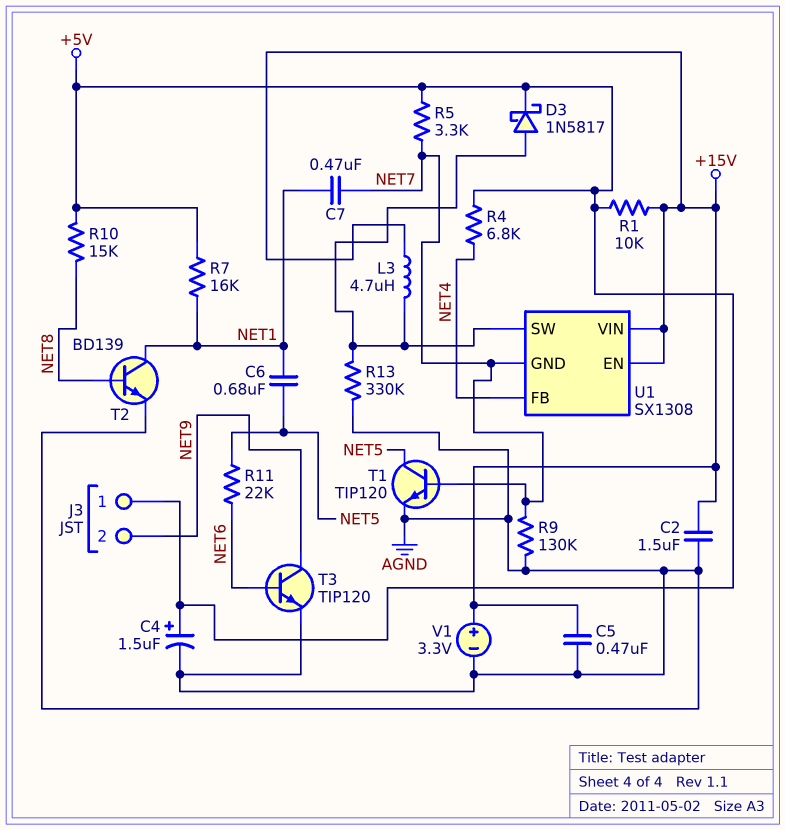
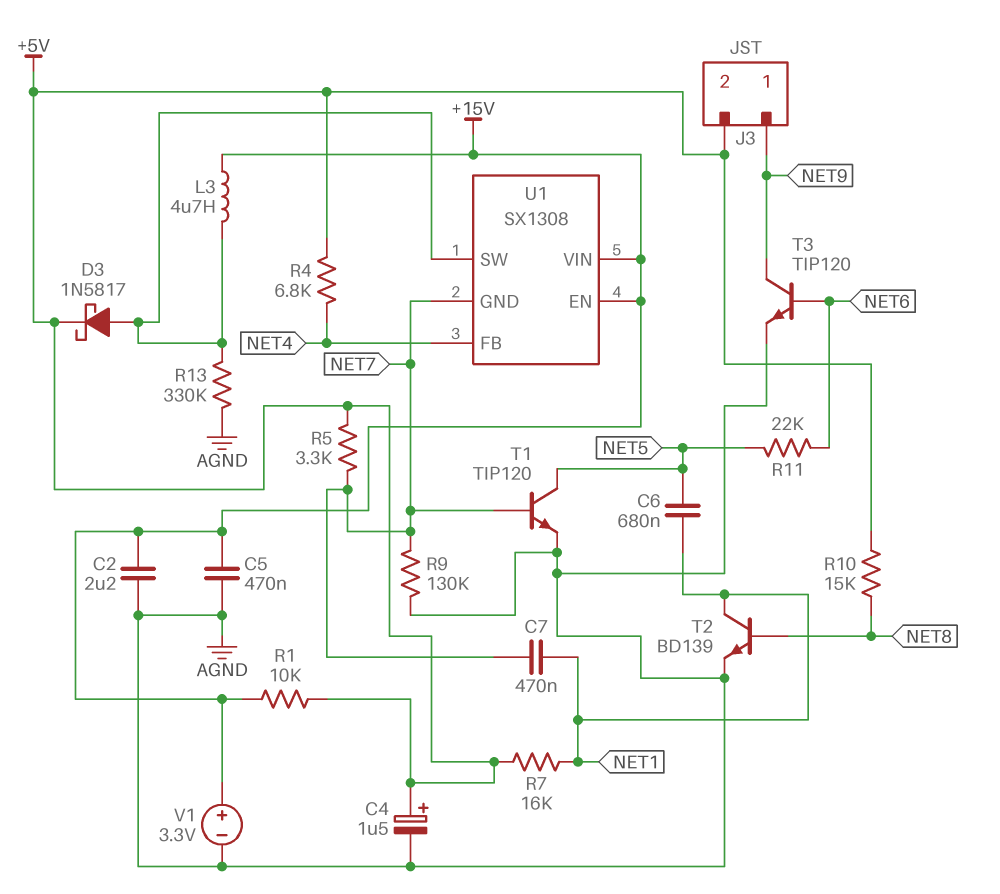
C2: 1.5uF (+15V, AGND) -> 2.2uF (+15V, AGND)
J3 pin 1: +5V -> NET9
J3 pin 2: NET9 -> +5V

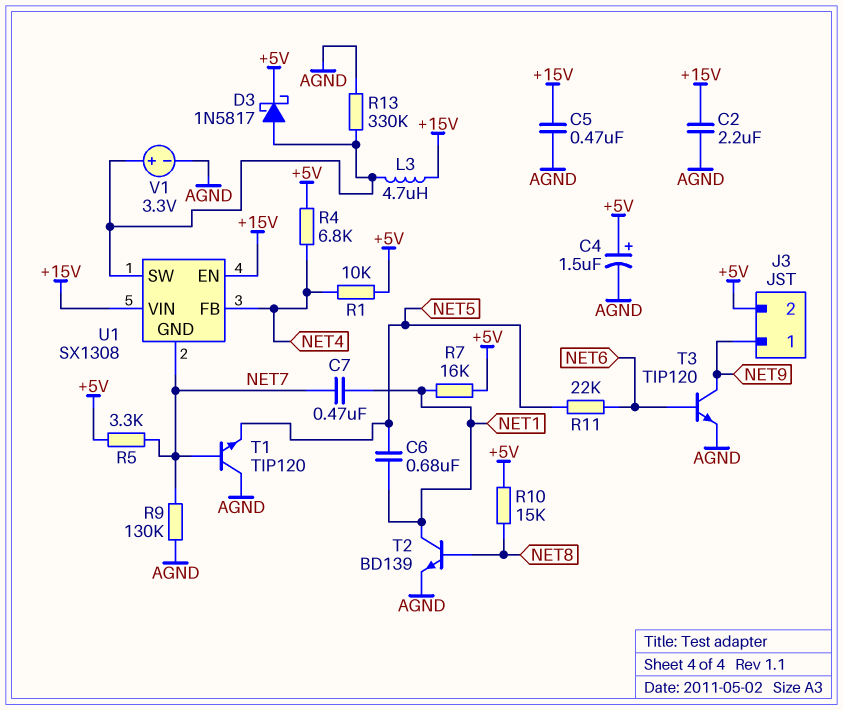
R1: 10k (+5V, +15V) -> 10k (+5V, NET4)
T1: NPN TIP120 (B NET7, C NET5, E AGND) -> NPN TIP120 (B NET7, C AGND, E NET5)
V1: 3.3V (plus +15V, minus AGND) -> 3.3V (plus U1/SW, minus AGND)

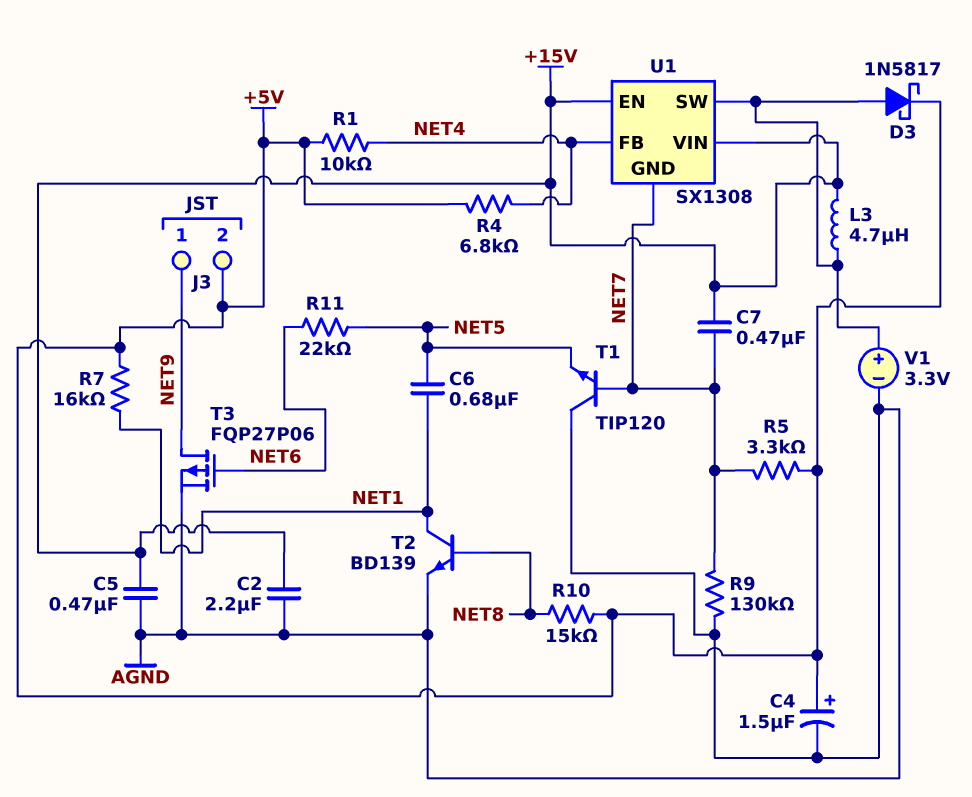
C7: 470nF (NET1, NET7) -> 470nF (+15V, NET7)
R13: 330k (AGND, U1/SW) -> none
T3: NPN TIP120 (B NET6, C NET9, E AGND) -> PMOS FQP27P06 (G NET6, D NET9, S AGND)

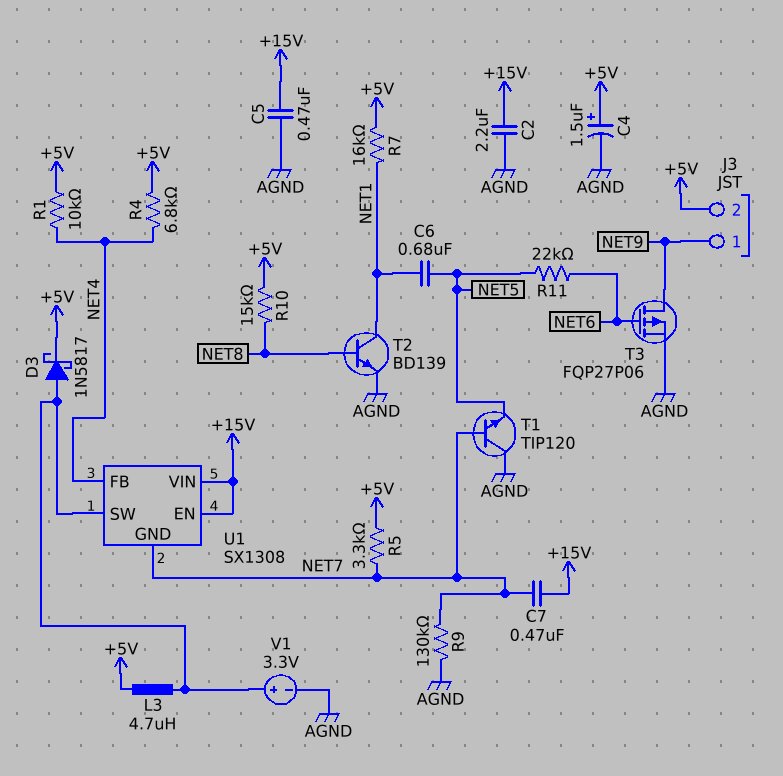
L3: 4.7uH (+15V, U1/SW) -> 4.7uH (+5V, U1/SW)

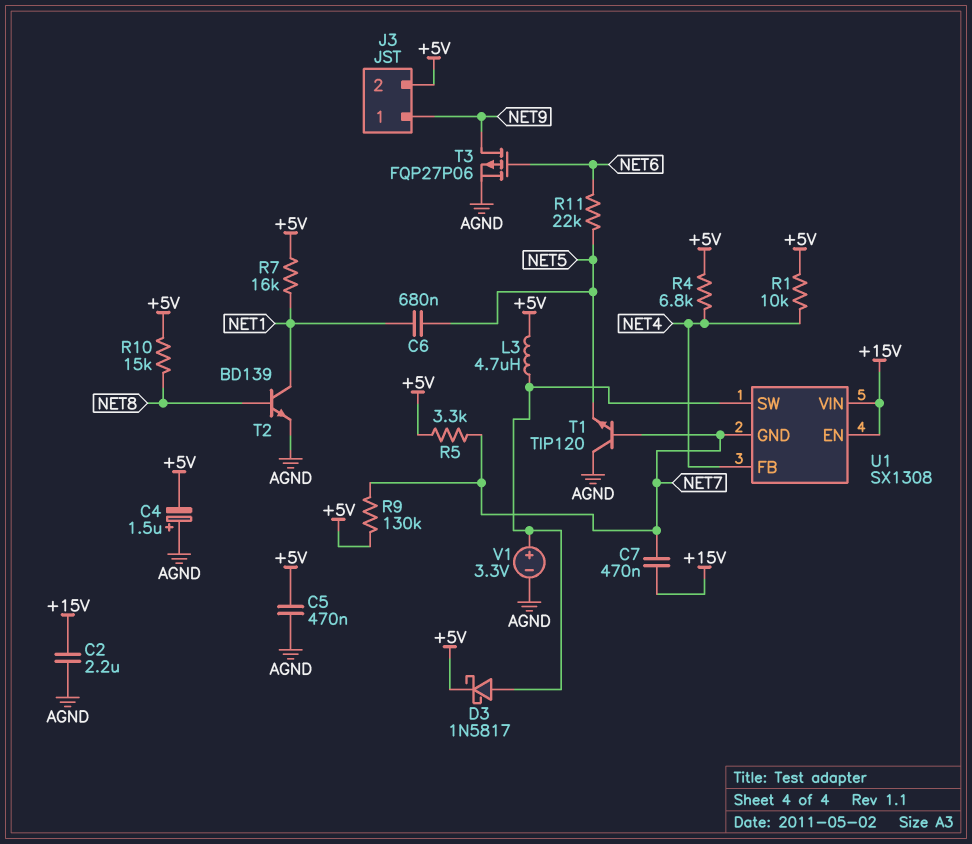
C4: 1.5uF (plus +5V, minus AGND) -> 1.5uF (plus AGND, minus +5V)
C5: 470nF (+15V, AGND) -> 470nF (+5V, AGND)
R9: 130k (AGND, NET7) -> 130k (+5V, NET7)

